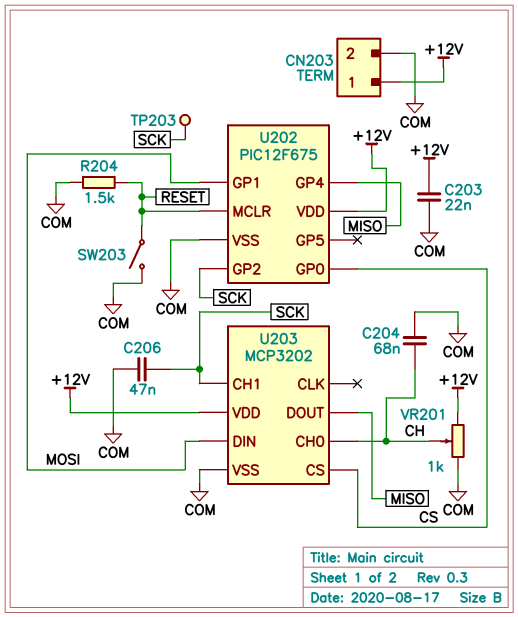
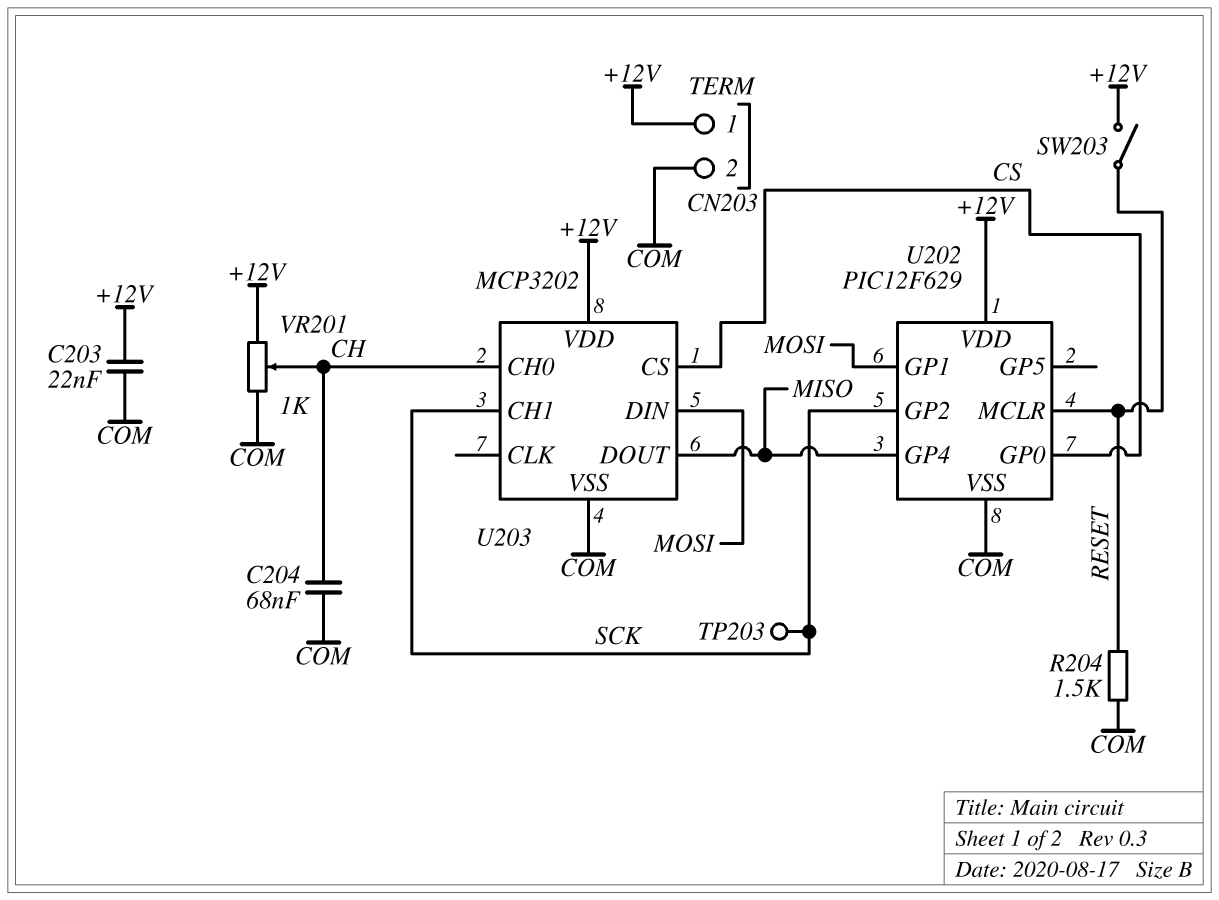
C206: 47nF (COM, SCK) -> none
SW203: switch (COM, RESET) -> switch (+12V, RESET)
U202: PIC12F675 -> PIC12F629

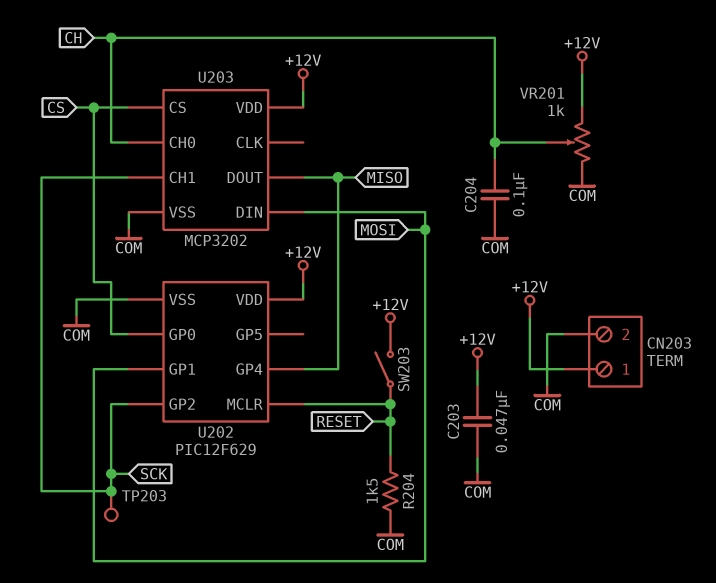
C203: 22nF (+12V, COM) -> 47nF (+12V, COM)
C204: 68nF (CH, COM) -> 100nF (CH, COM)

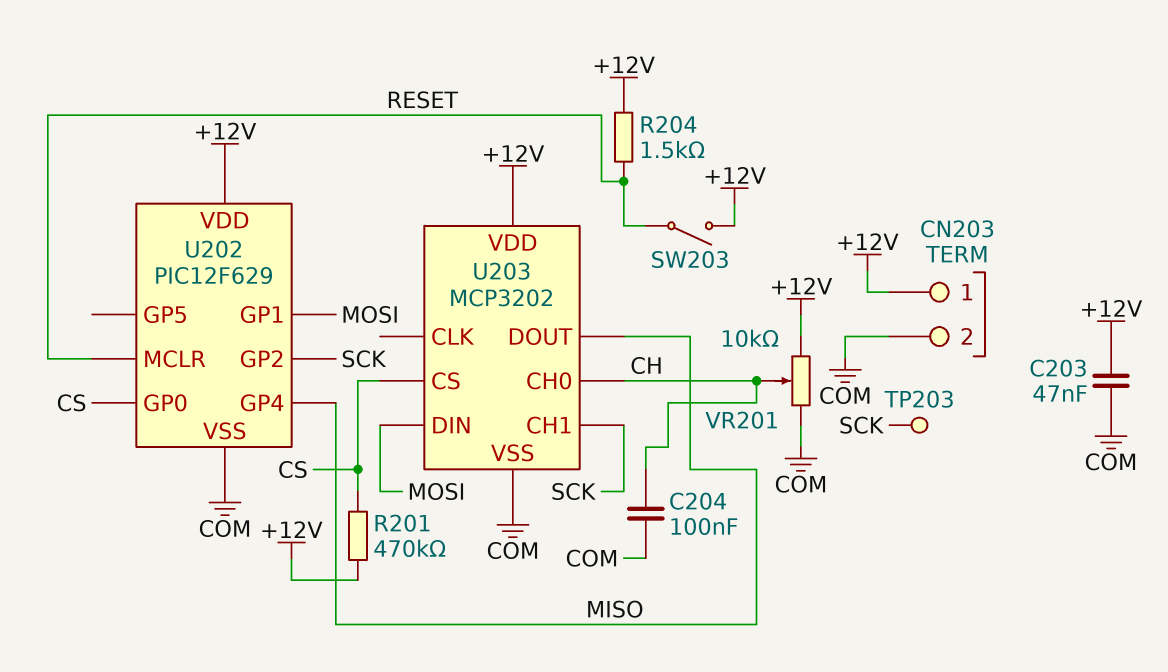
R201: none -> 470k (+12V, CS)
R204: 1.5k (COM, RESET) -> 1.5k (+12V, RESET)
VR201: 1k (+12V, COM, wiper CH) -> 10k (+12V, COM, wiper CH)

